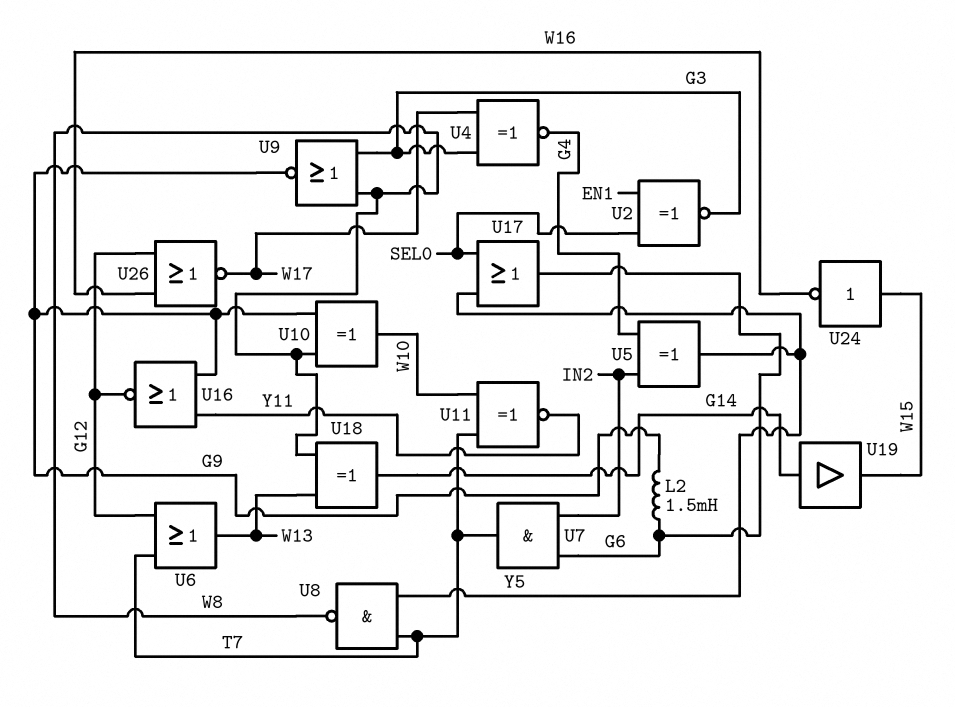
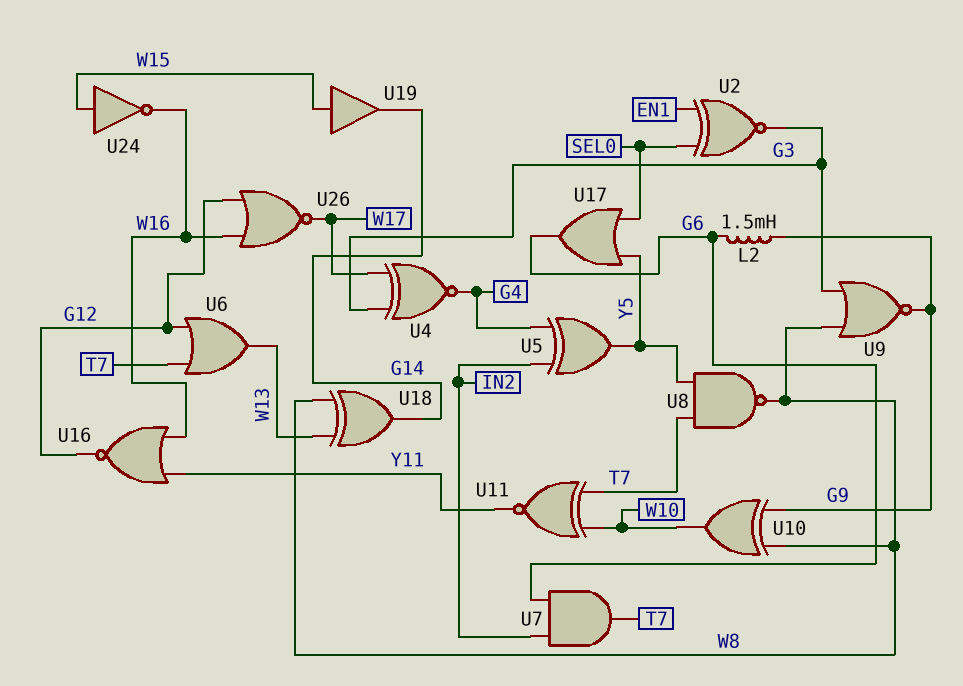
U16: NOR (in G9, in Y11, out G12) -> NOR (in W16, in Y11, out G12)
U19: buffer (in G14, out W15) -> buffer (in W15, out G14)

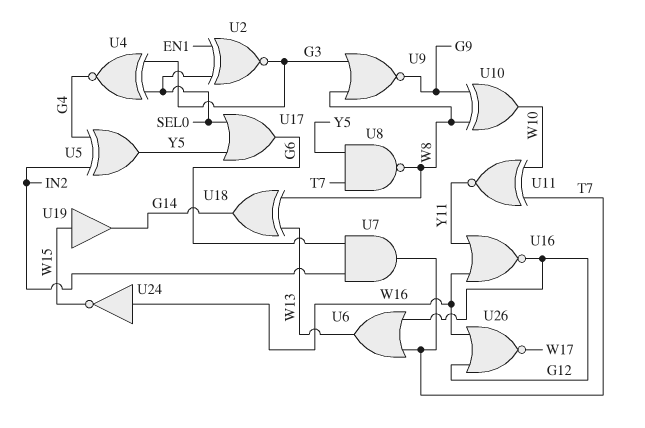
L2: 1.5mH (G6, G9) -> none
U4: XNOR (in G3, in W17, out G4) -> XNOR (in G3, in SEL0, out G4)
U24: NOT (in W15, out W16) -> NOT (in W16, out W15)

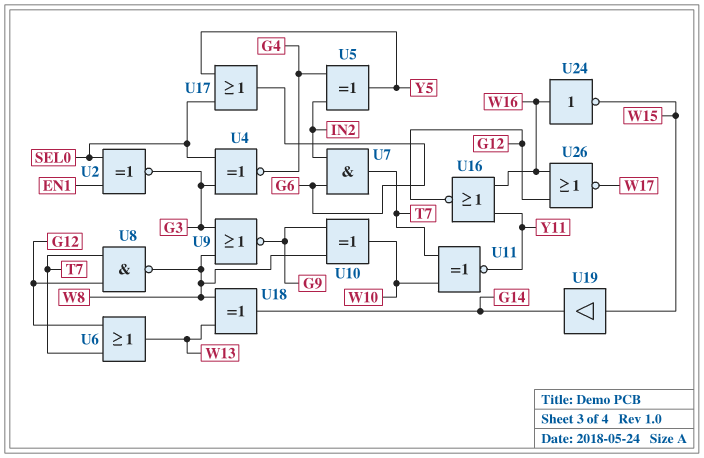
U8: NAND (in T7, in Y5, out W8) -> NAND (in G12, in T7, out W8)

